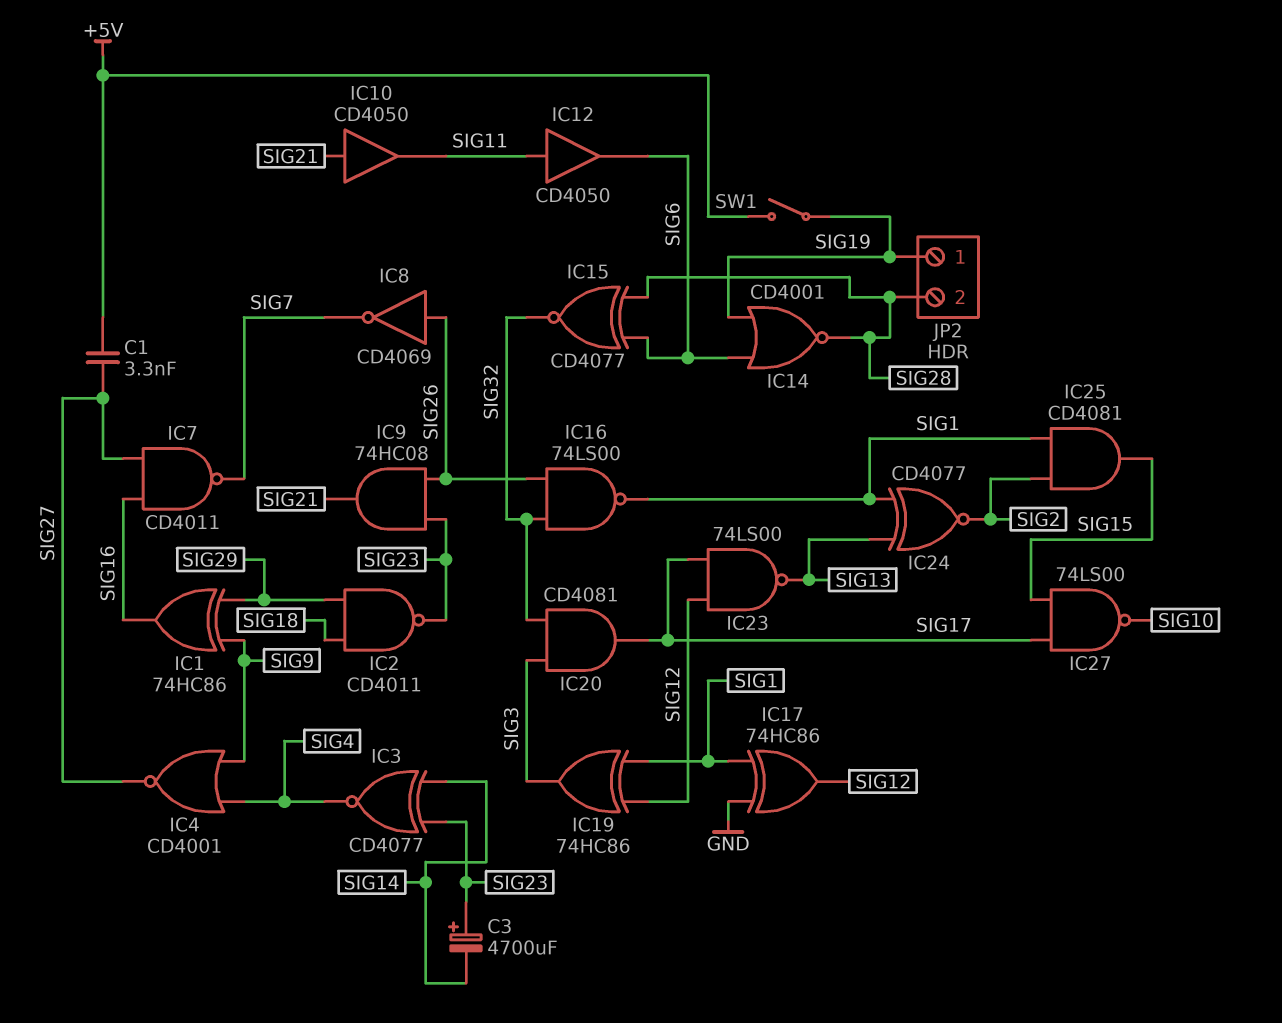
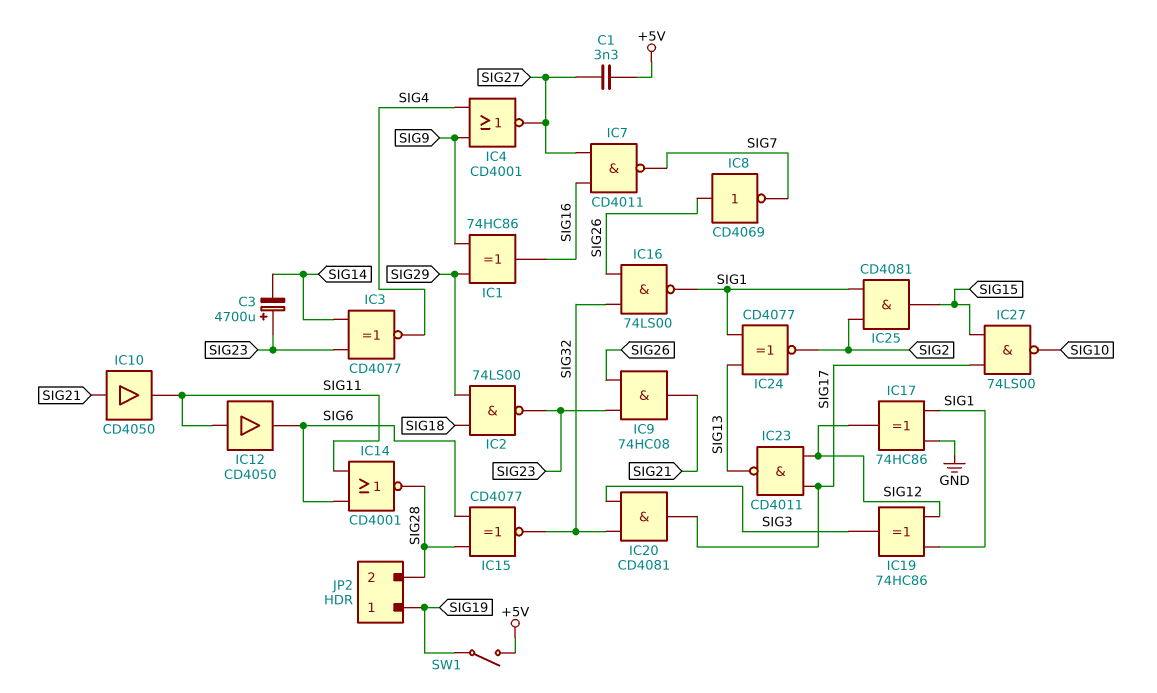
IC2: NAND CD4011 (in SIG18, in SIG29, out SIG23) -> NAND 74LS00 (in SIG18, in SIG29, out SIG23)
IC14: NOR CD4001 (in SIG6, in SIG19, out SIG28) -> NOR CD4001 (in SIG6, in SIG11, out SIG28)
IC23: NAND 74LS00 (in SIG12, in SIG17, out SIG13) -> NAND CD4011 (in SIG12, in SIG17, out SIG13)

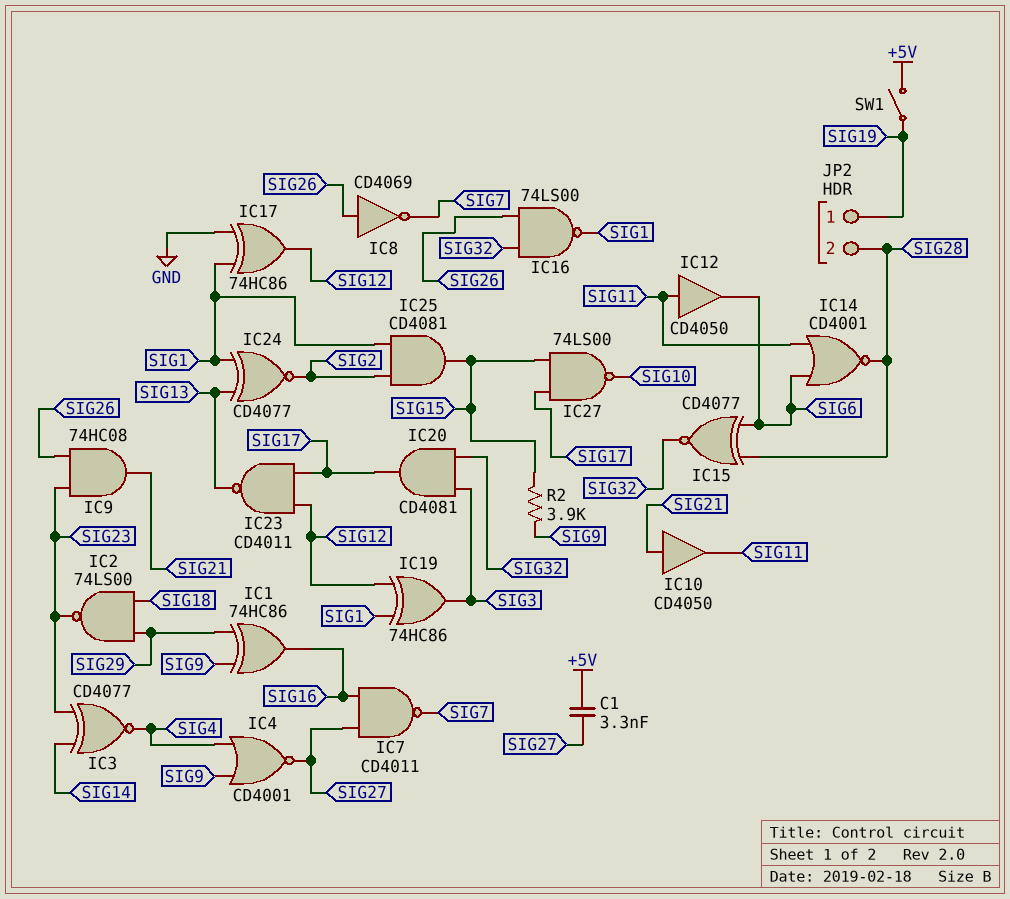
C3: 4700uF (plus SIG23, minus SIG14) -> none
R2: none -> 3.9k (SIG9, SIG15)

